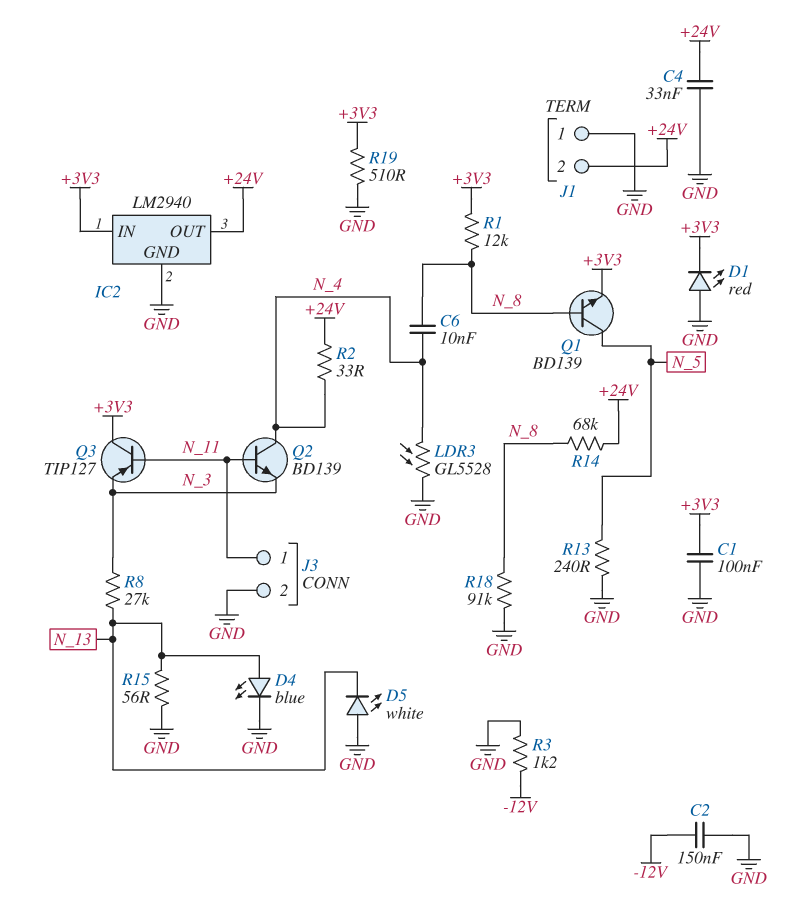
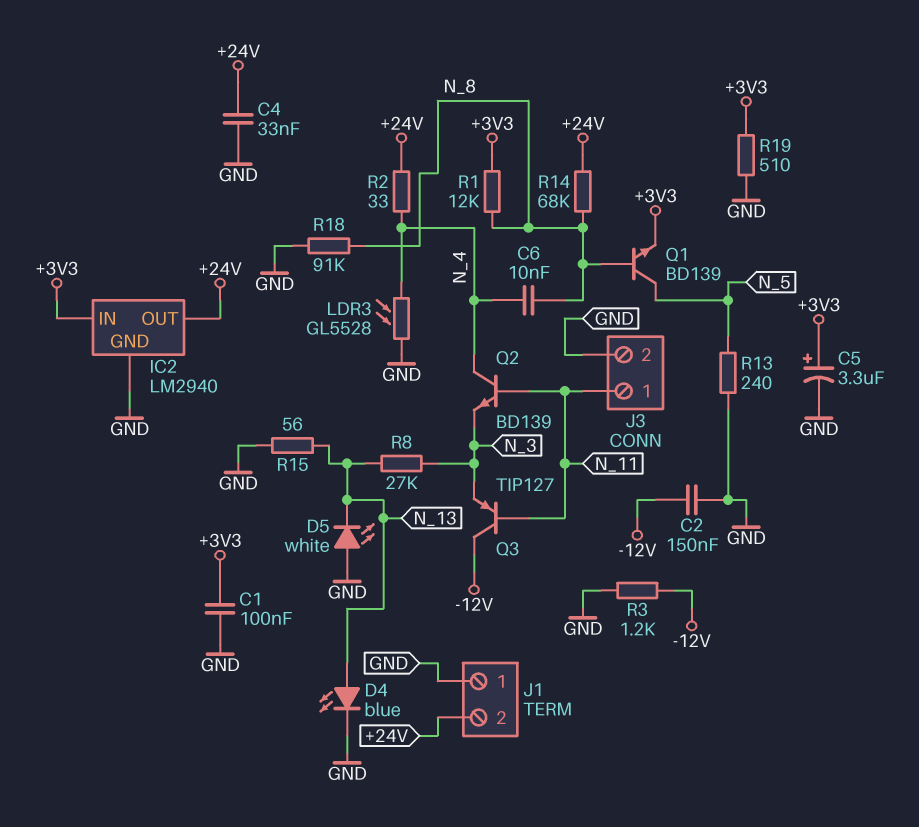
C5: none -> 3.3uF (plus +3V3, minus GND)
D1: LED red (A GND, K +3V3) -> none
Q3: PNP TIP127 (B N_11, C +3V3, E N_3) -> PNP TIP127 (B N_11, C -12V, E N_3)

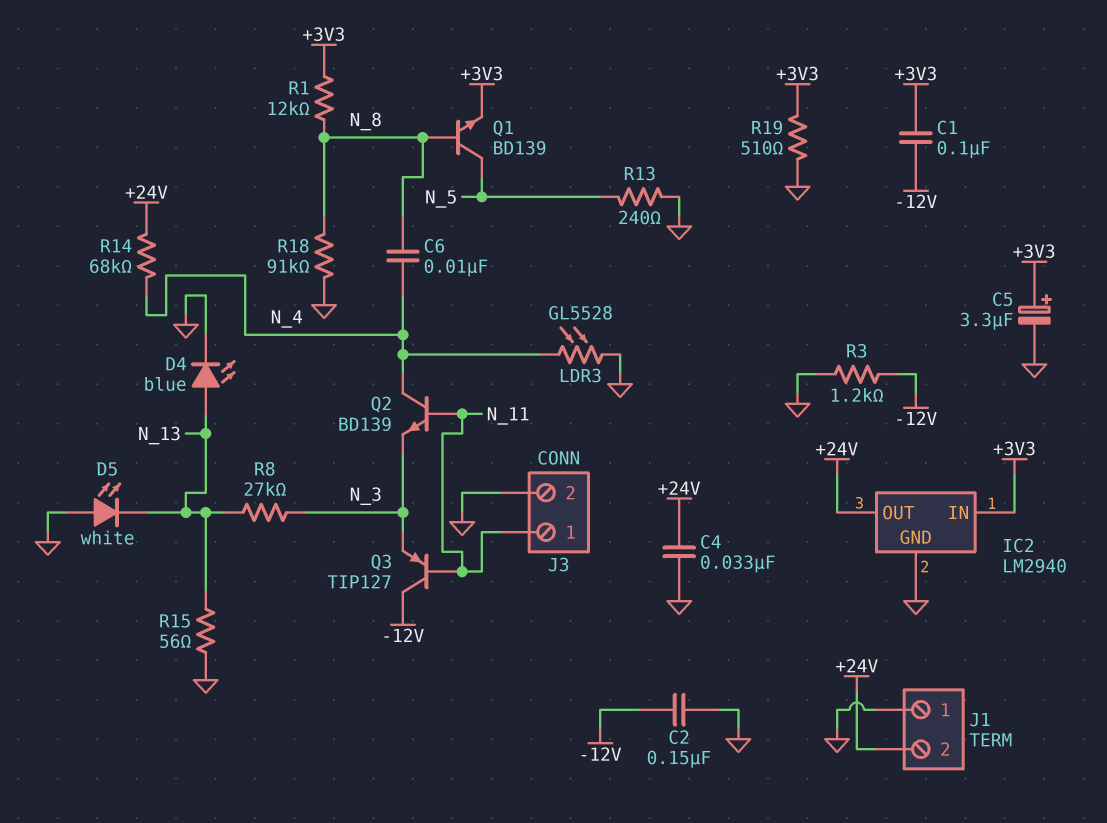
C1: 100nF (+3V3, GND) -> 100nF (+3V3, -12V)
R2: 33 (+24V, N_4) -> none
R14: 68k (+24V, N_8) -> 68k (+24V, N_4)

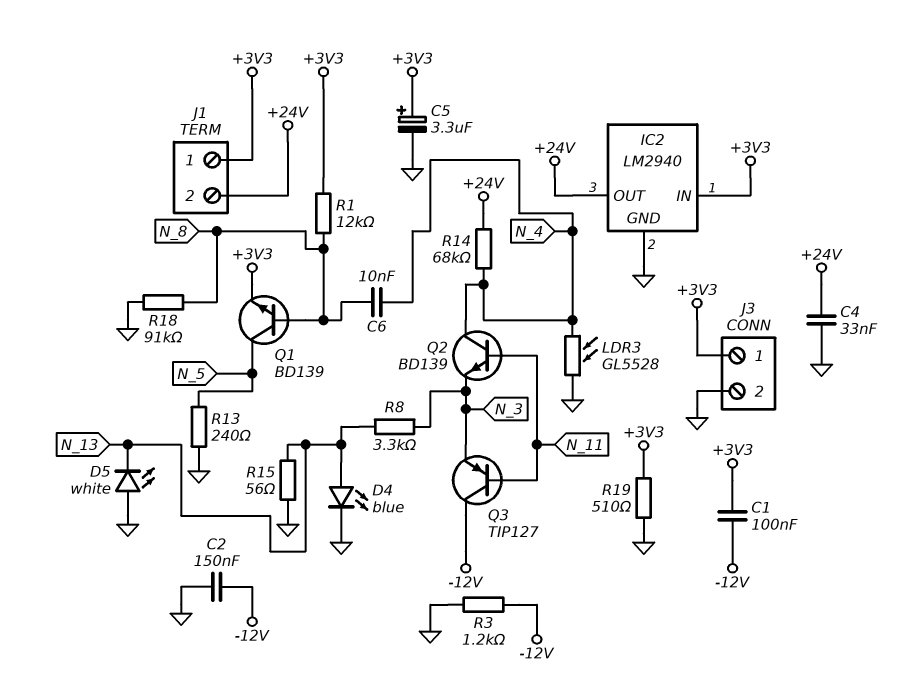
J1 pin 1: GND -> +3V3
J3 pin 1: N_11 -> +3V3
R8: 27k (N_3, N_13) -> 3.3k (N_3, N_13)

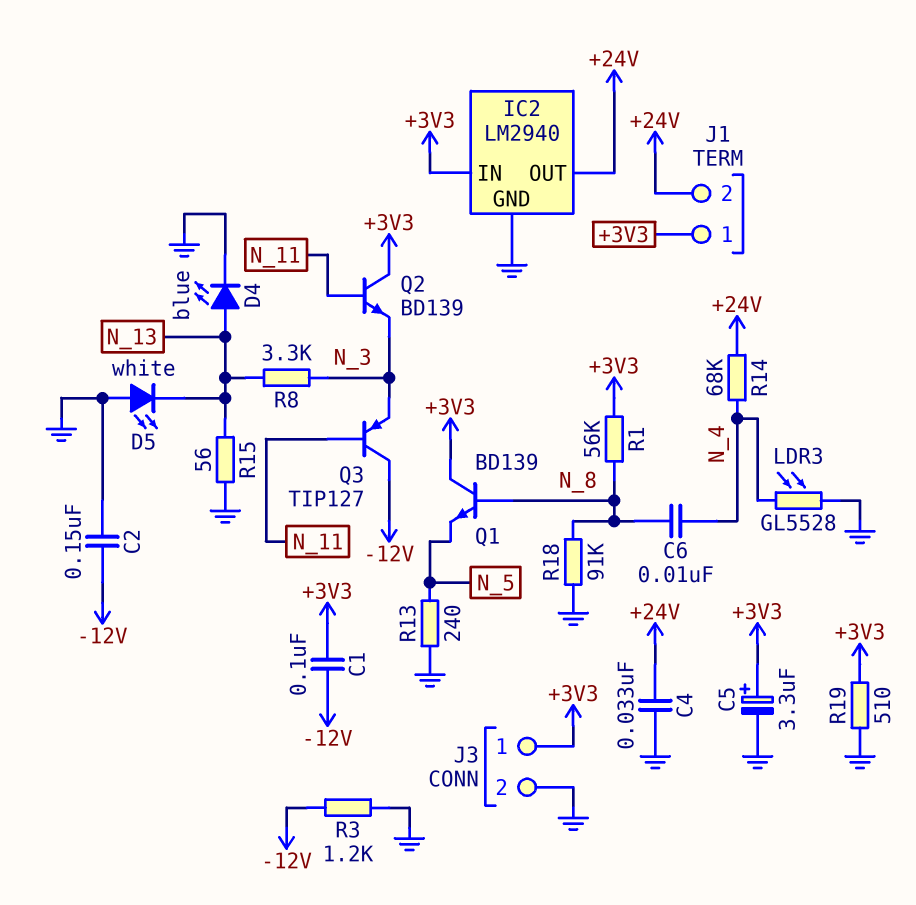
Q1: NPN BD139 (B N_8, C N_5, E +3V3) -> NPN BD139 (B N_8, C +3V3, E N_5)
Q2: NPN BD139 (B N_11, C N_4, E N_3) -> NPN BD139 (B N_11, C +3V3, E N_3)
R1: 12k (+3V3, N_8) -> 56k (+3V3, N_8)

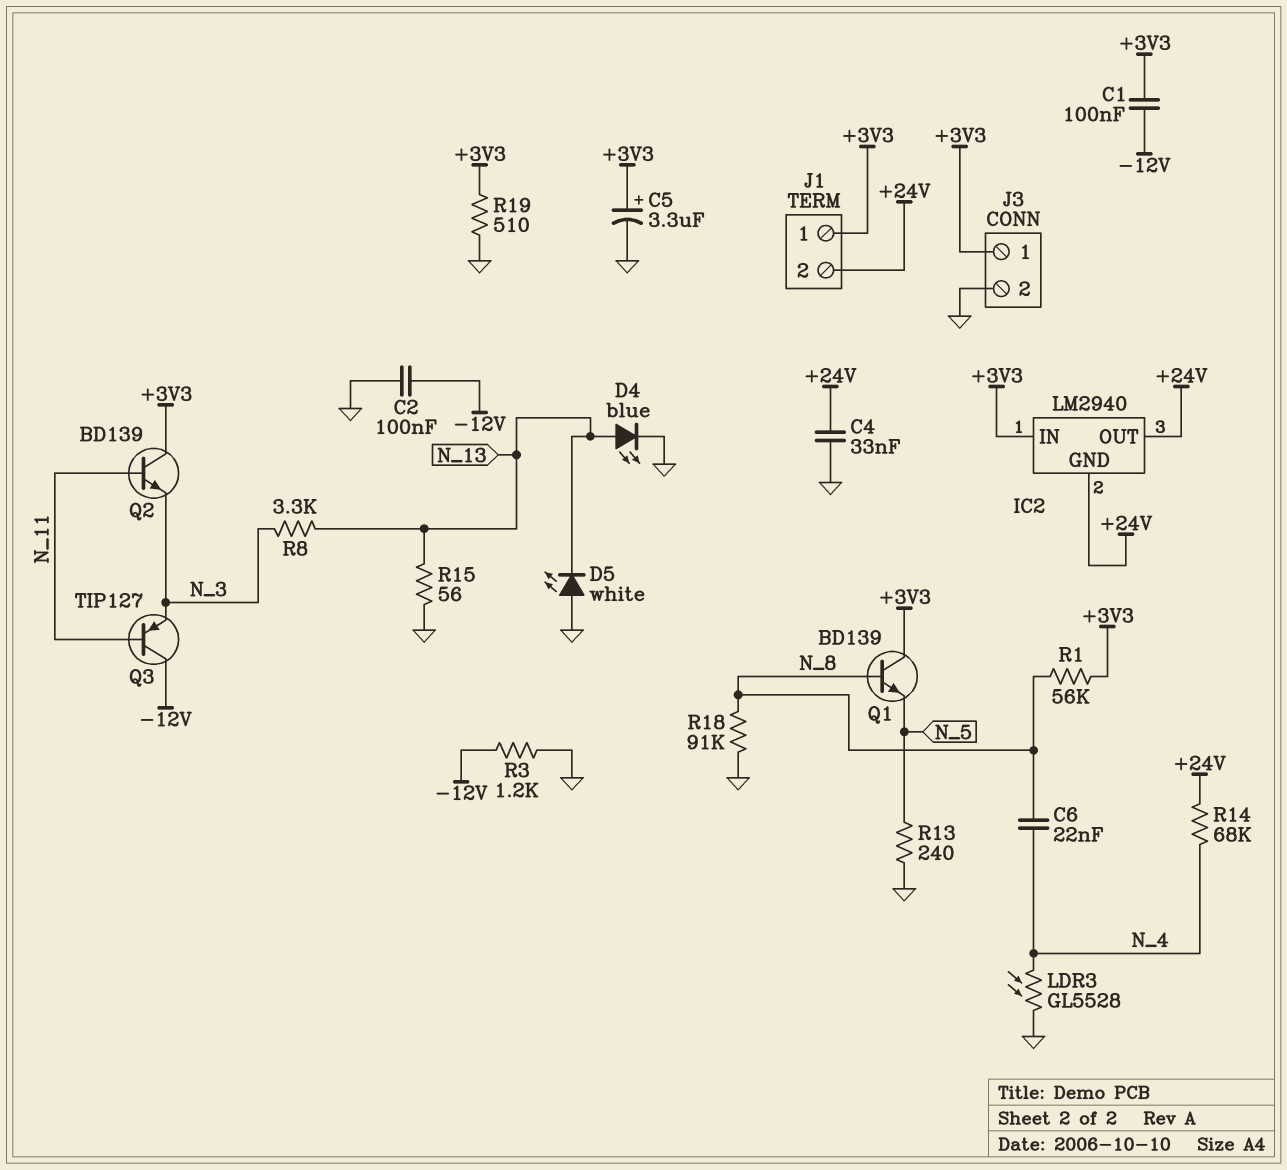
C2: 150nF (-12V, GND) -> 100nF (-12V, GND)
C6: 10nF (N_4, N_8) -> 22nF (N_4, N_8)
IC2 pin GND: GND -> +24V

